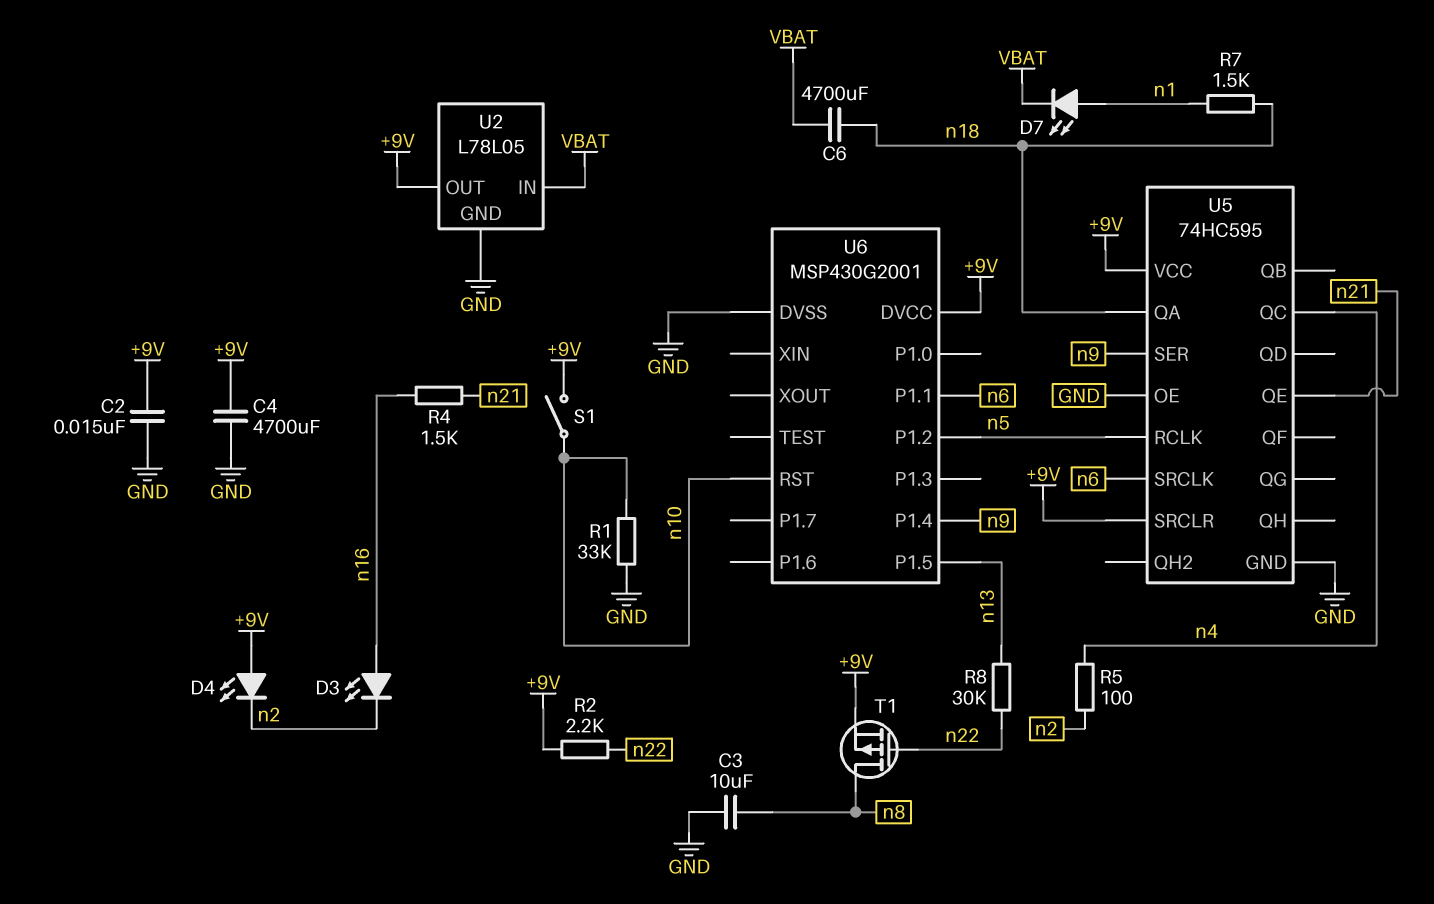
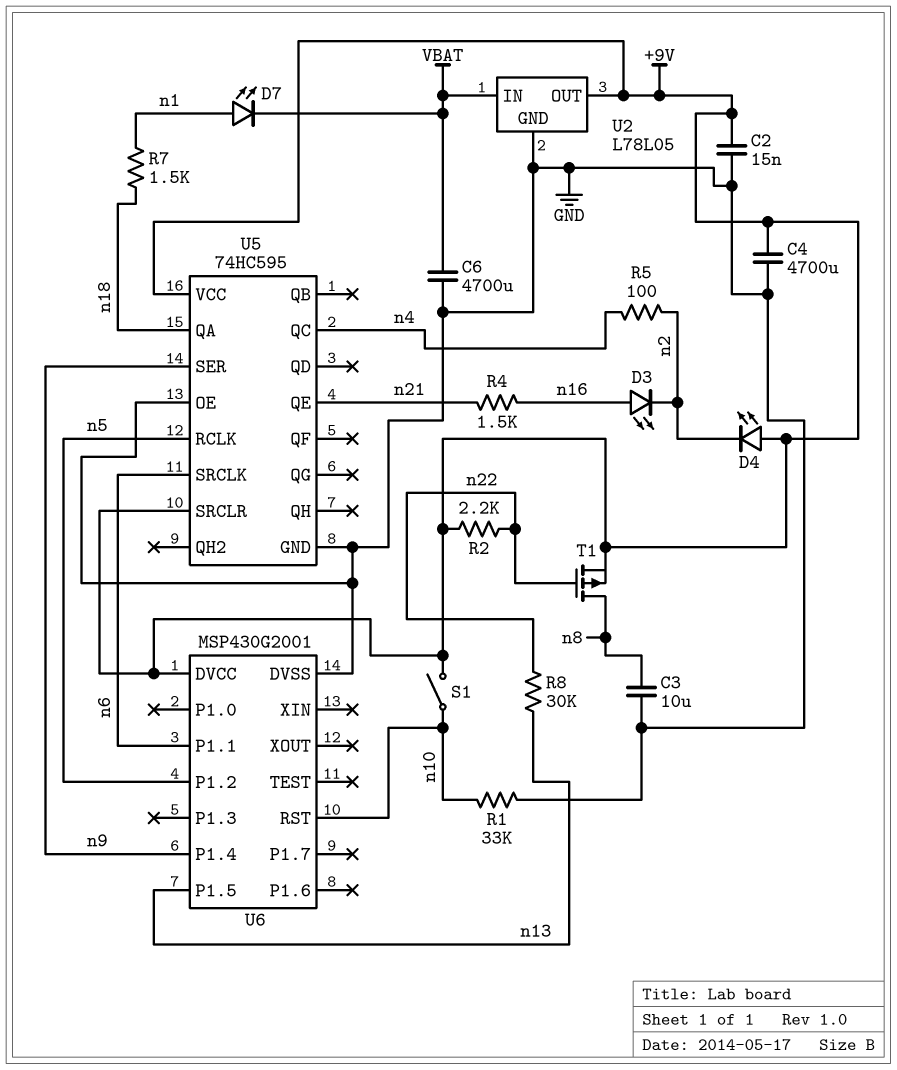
C6: 4700uF (VBAT, n18) -> 4700uF (GND, VBAT)

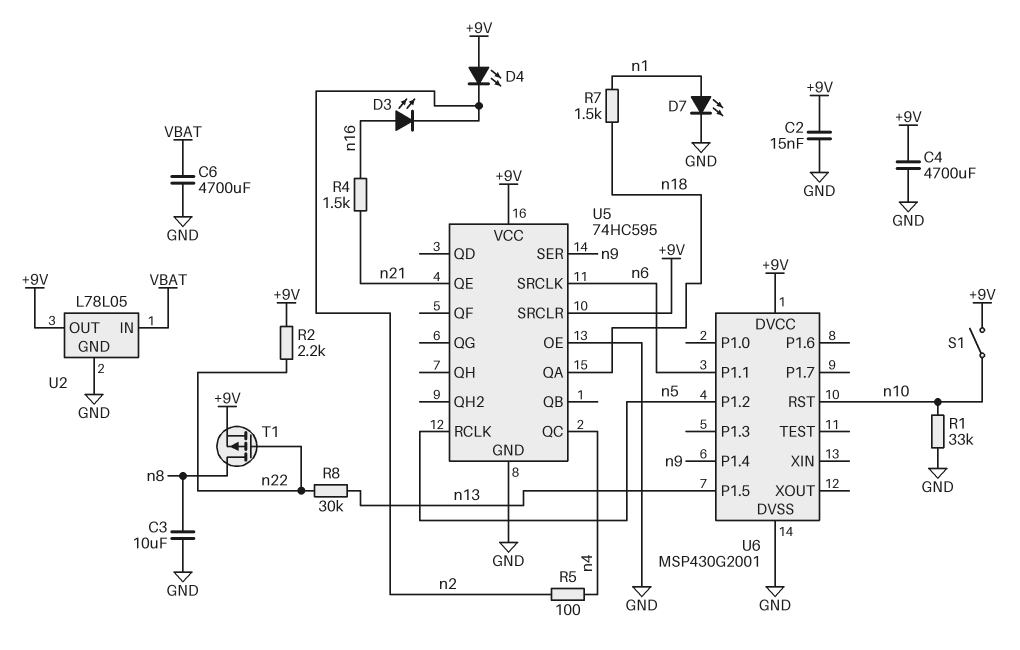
D7: LED (A n1, K VBAT) -> LED (A n1, K GND)

